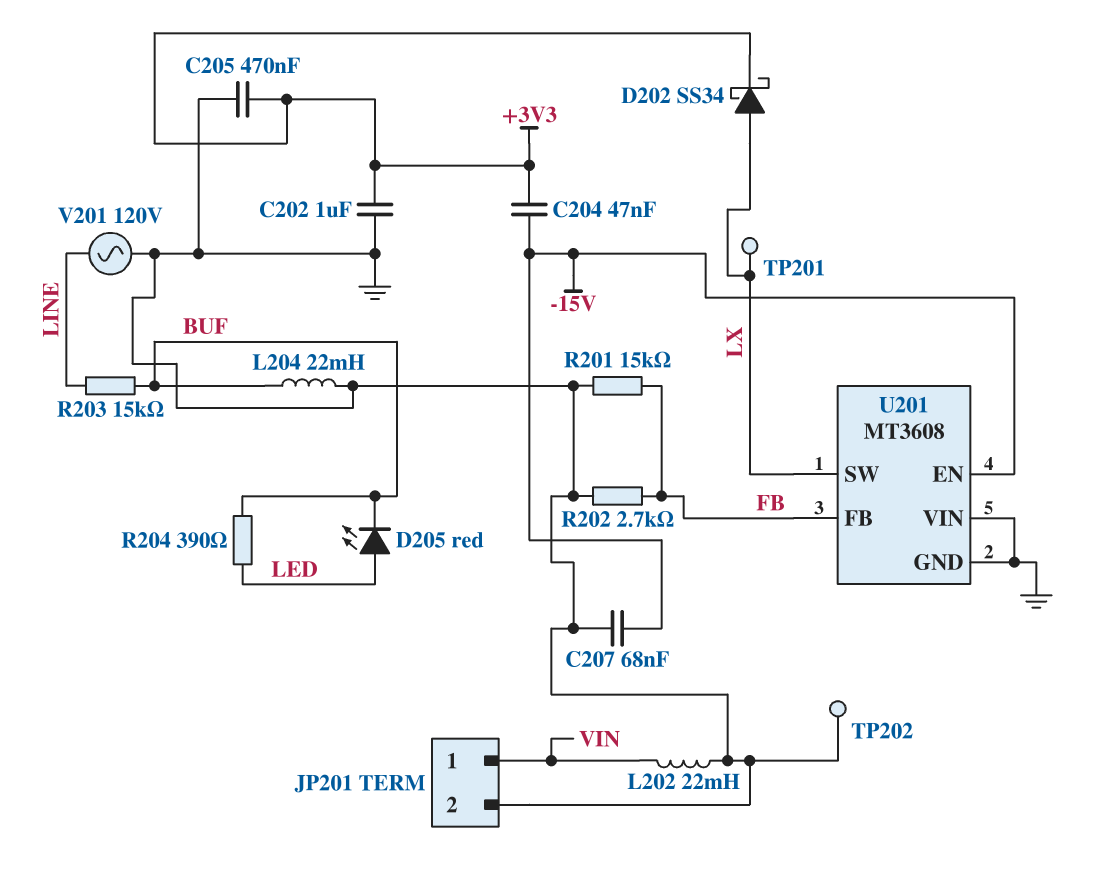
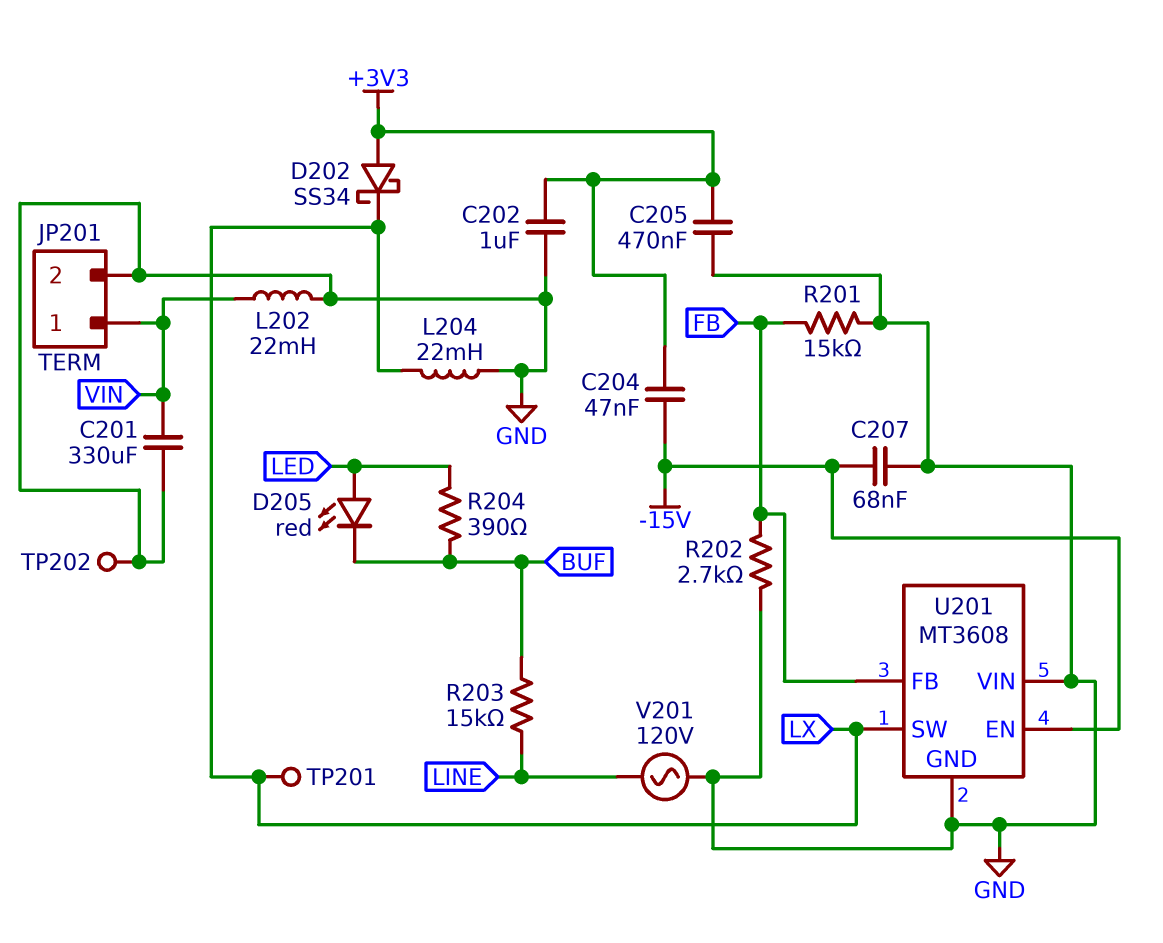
C201: none -> 330uF (GND, VIN)
D202: schottky SS34 (A LX, K +3V3) -> schottky SS34 (A +3V3, K LX)
L204: 22mH (BUF, GND) -> 22mH (GND, LX)

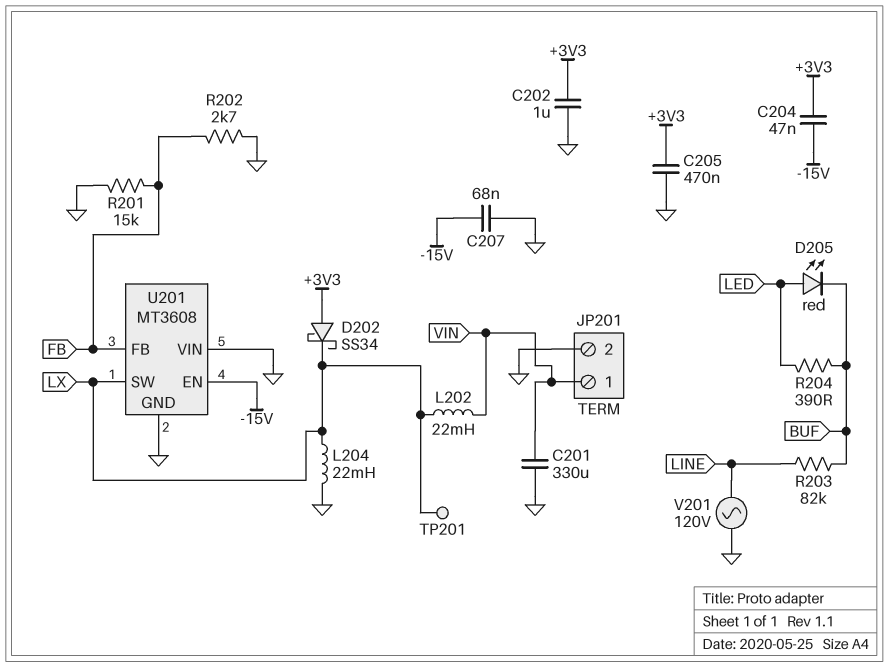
L202: 22mH (GND, VIN) -> 22mH (LX, VIN)
R203: 15k (BUF, LINE) -> 82k (BUF, LINE)
TP202: test point (GND) -> none

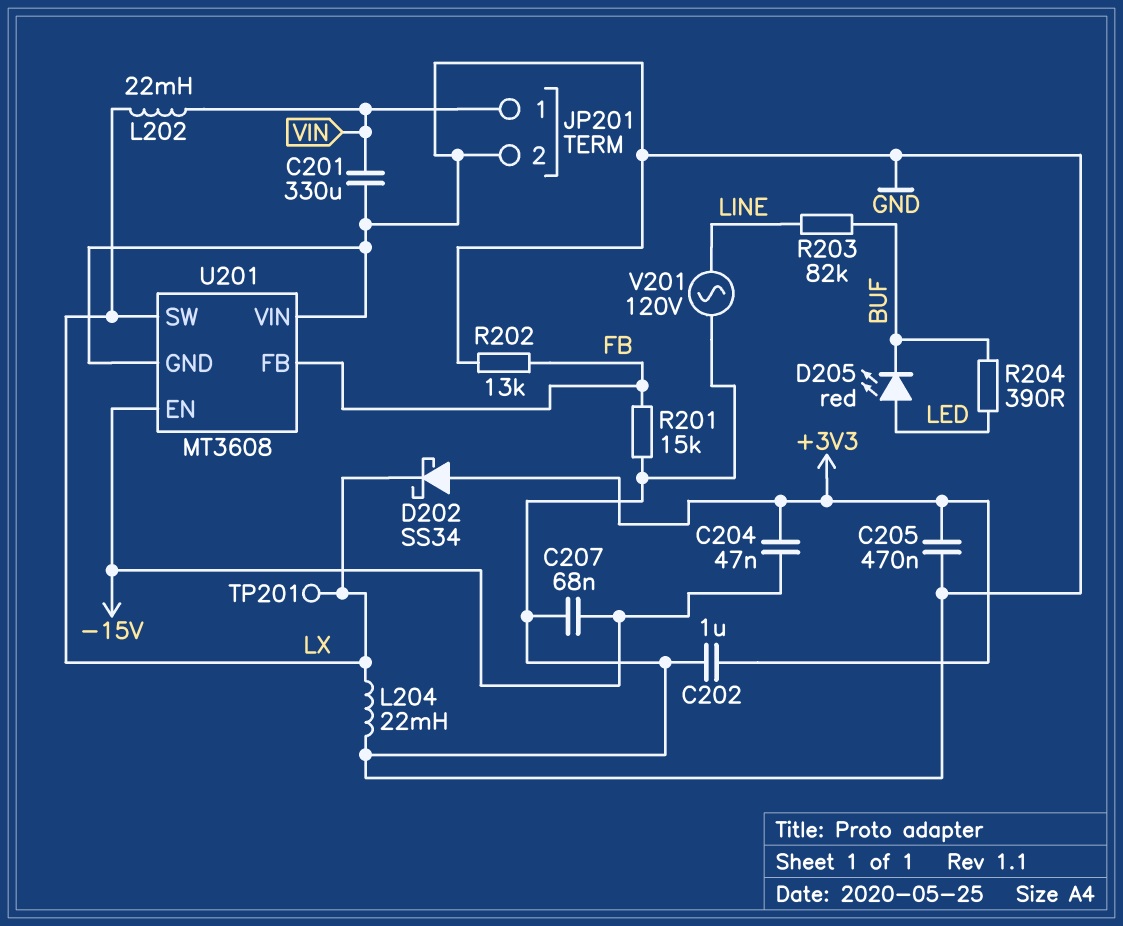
R202: 2.7k (FB, GND) -> 13k (FB, GND)

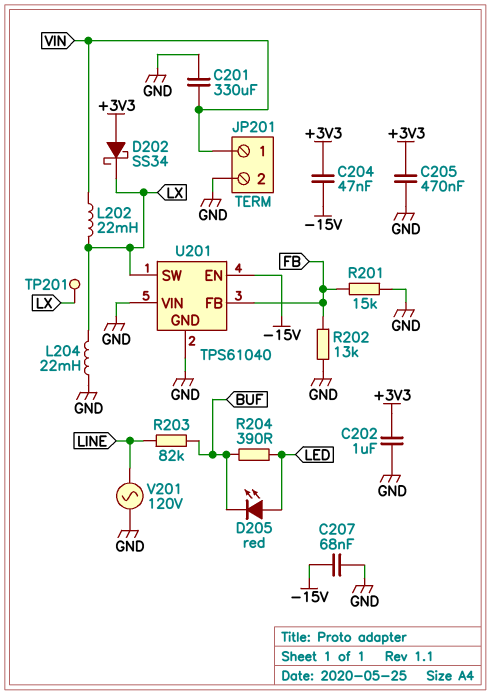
U201: MT3608 -> TPS61040

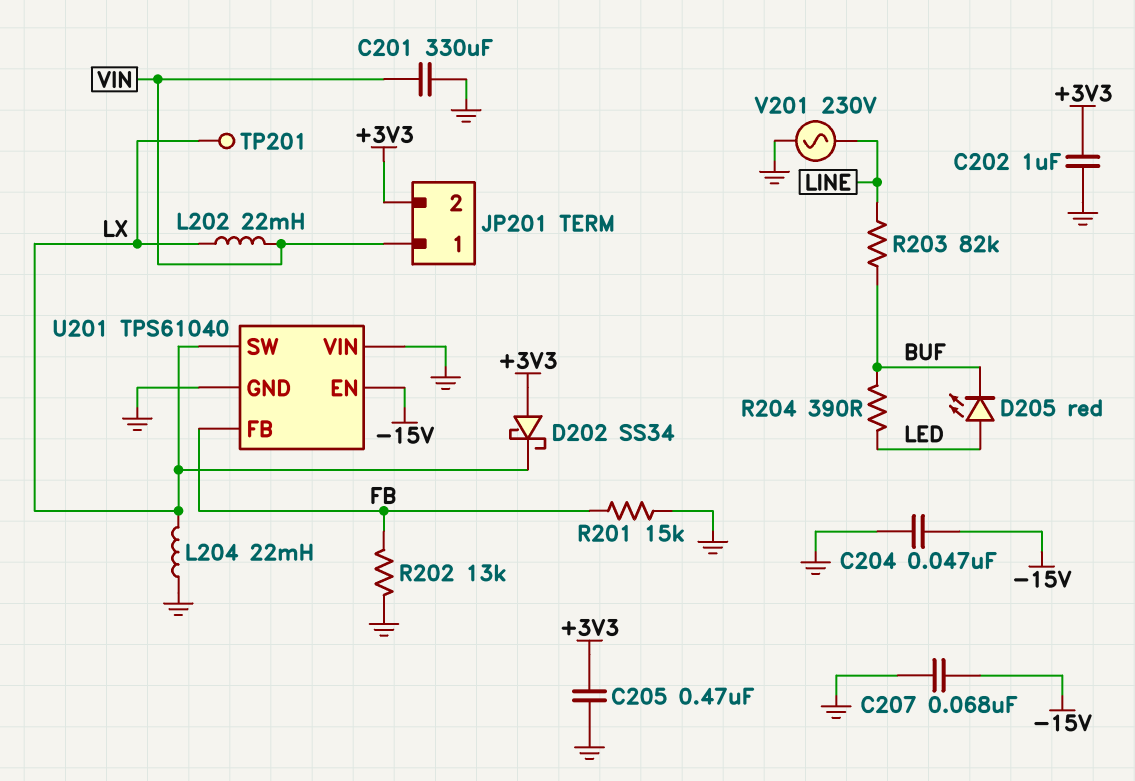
C204: 47nF (+3V3, -15V) -> 47nF (-15V, GND)
JP201 pin 2: GND -> +3V3
V201: AC 120V (GND, LINE) -> AC 230V (GND, LINE)

